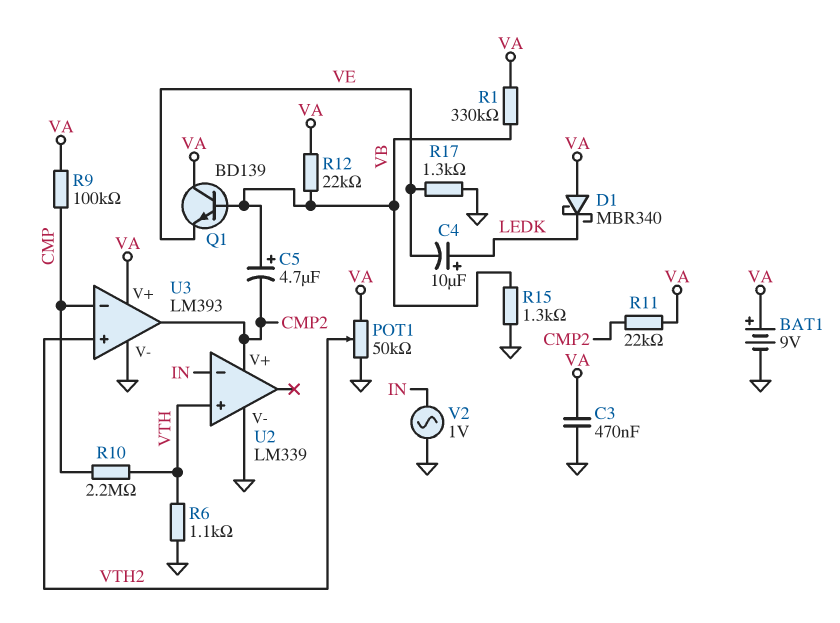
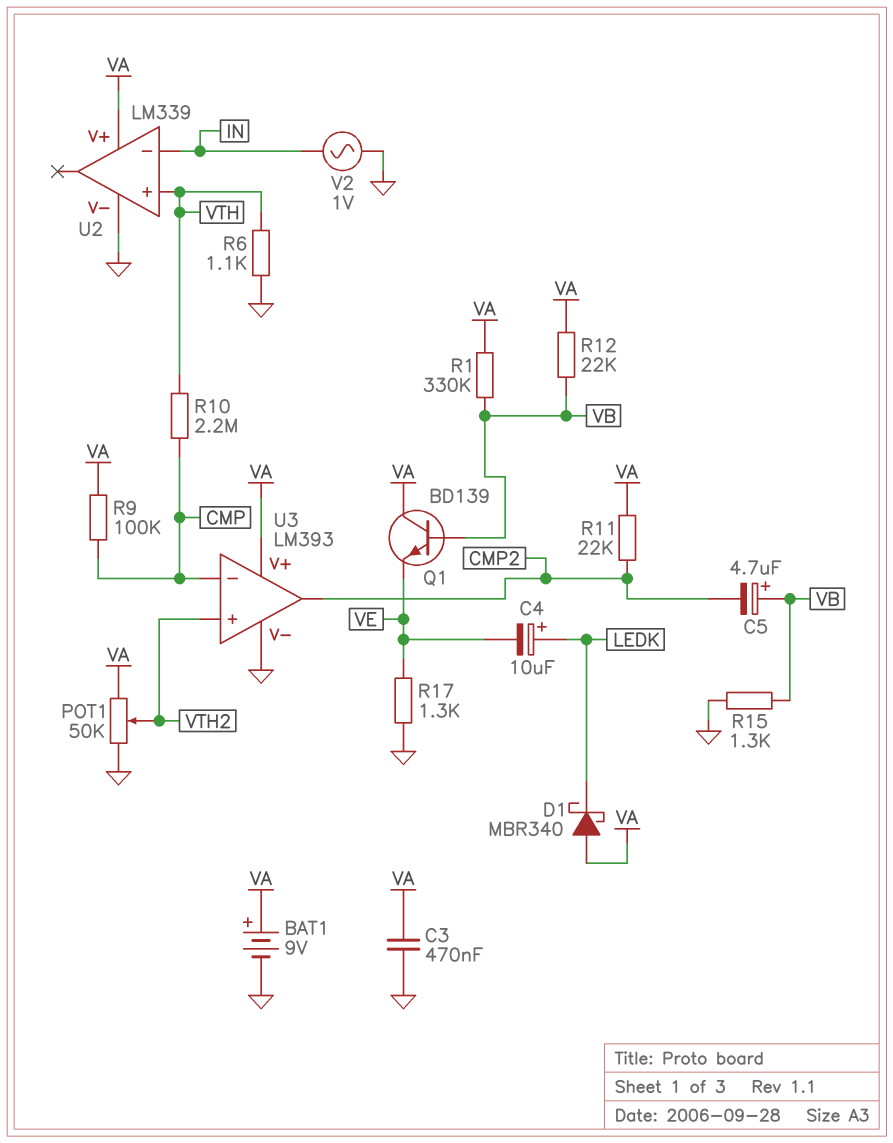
U2 pin V+: CMP2 -> VA

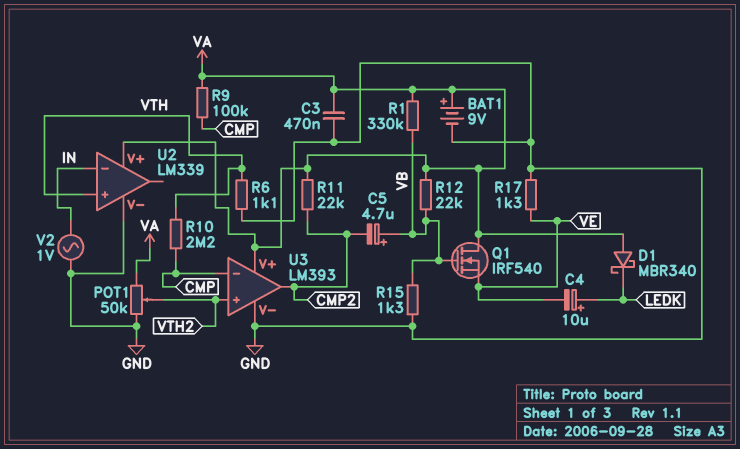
Q1: NPN BD139 (B VB, C VA, E VE) -> NMOS IRF540 (G VB, D VA, S VE)

